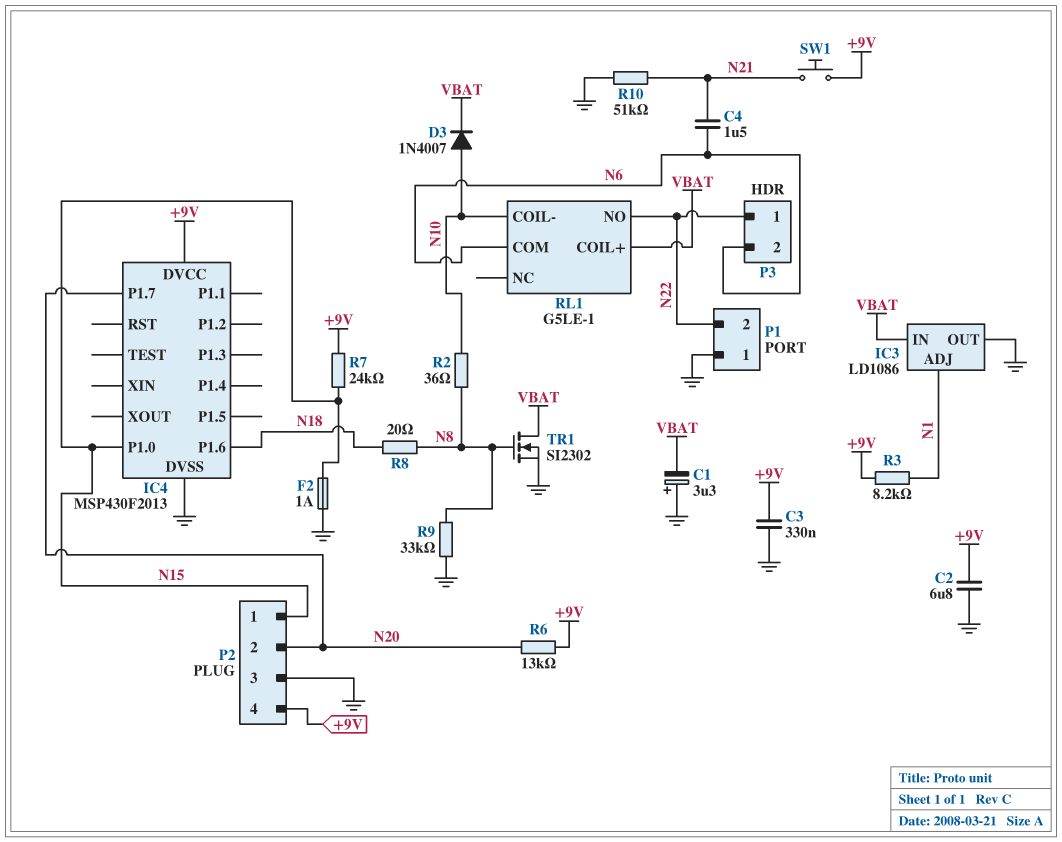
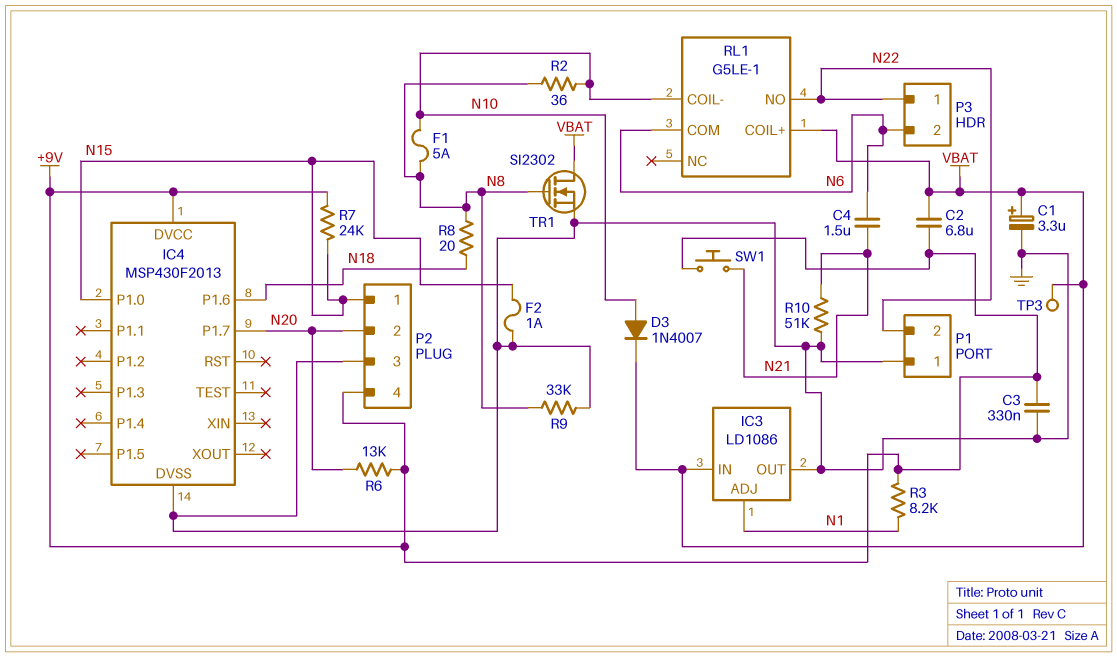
C1: 3.3uF (plus GND, minus VBAT) -> 3.3uF (plus VBAT, minus GND)
C2: 6.8uF (+9V, GND) -> 6.8uF (+9V, VBAT)
F1: none -> 5A (N8, N10)
TP3: none -> test point (VBAT)

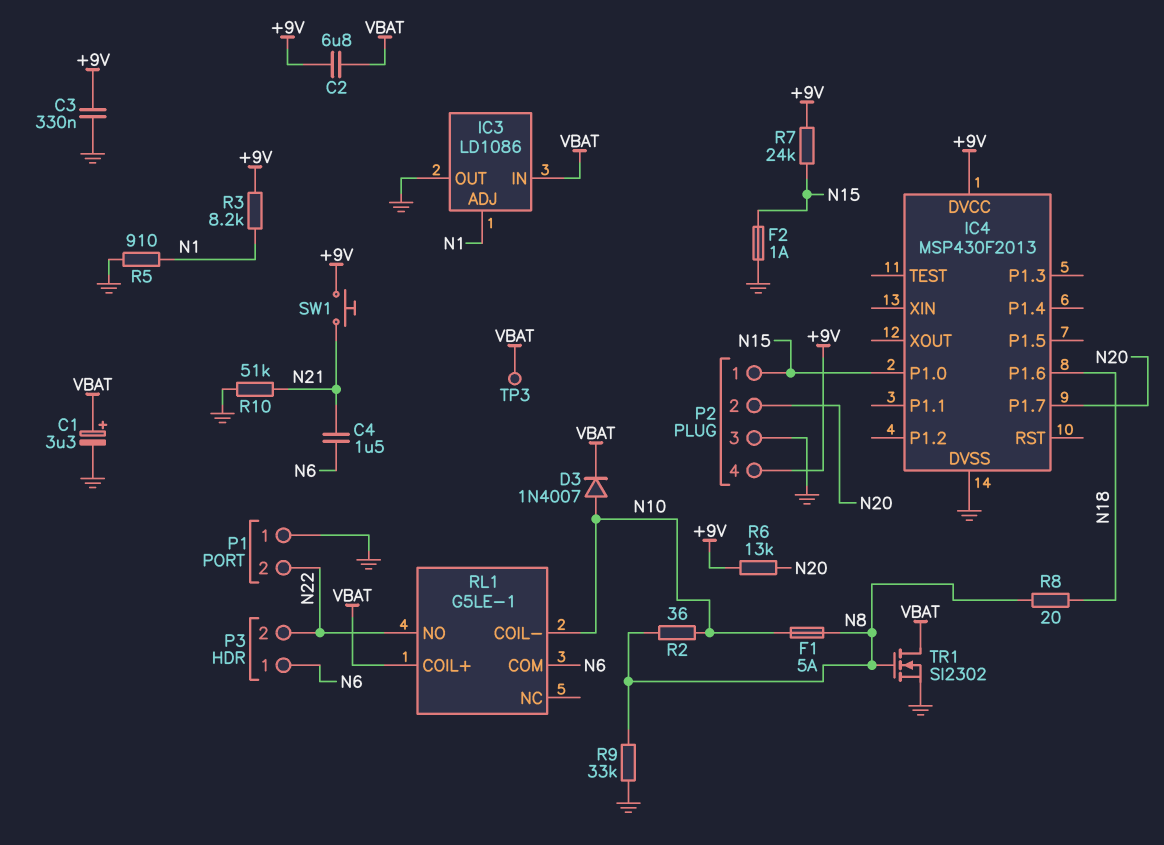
P3 pin 1: N22 -> N6
P3 pin 2: N6 -> N22
R5: none -> 910 (GND, N1)

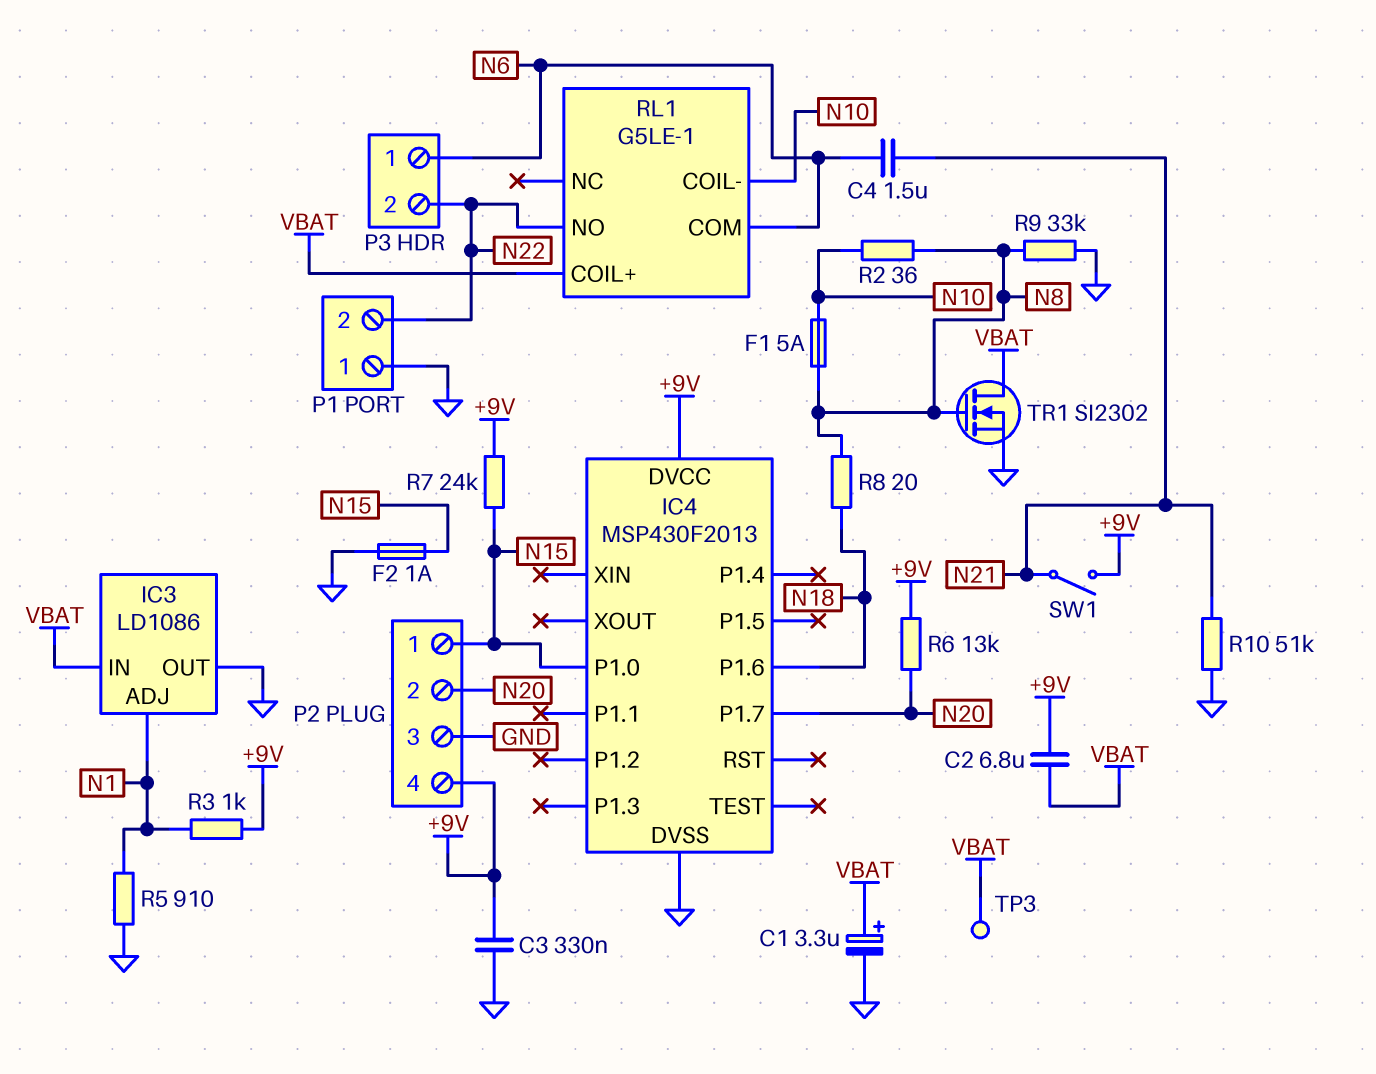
D3: diode 1N4007 (A N10, K VBAT) -> none
R3: 8.2k (+9V, N1) -> 1k (+9V, N1)
SW1: button (+9V, N21) -> switch (+9V, N21)

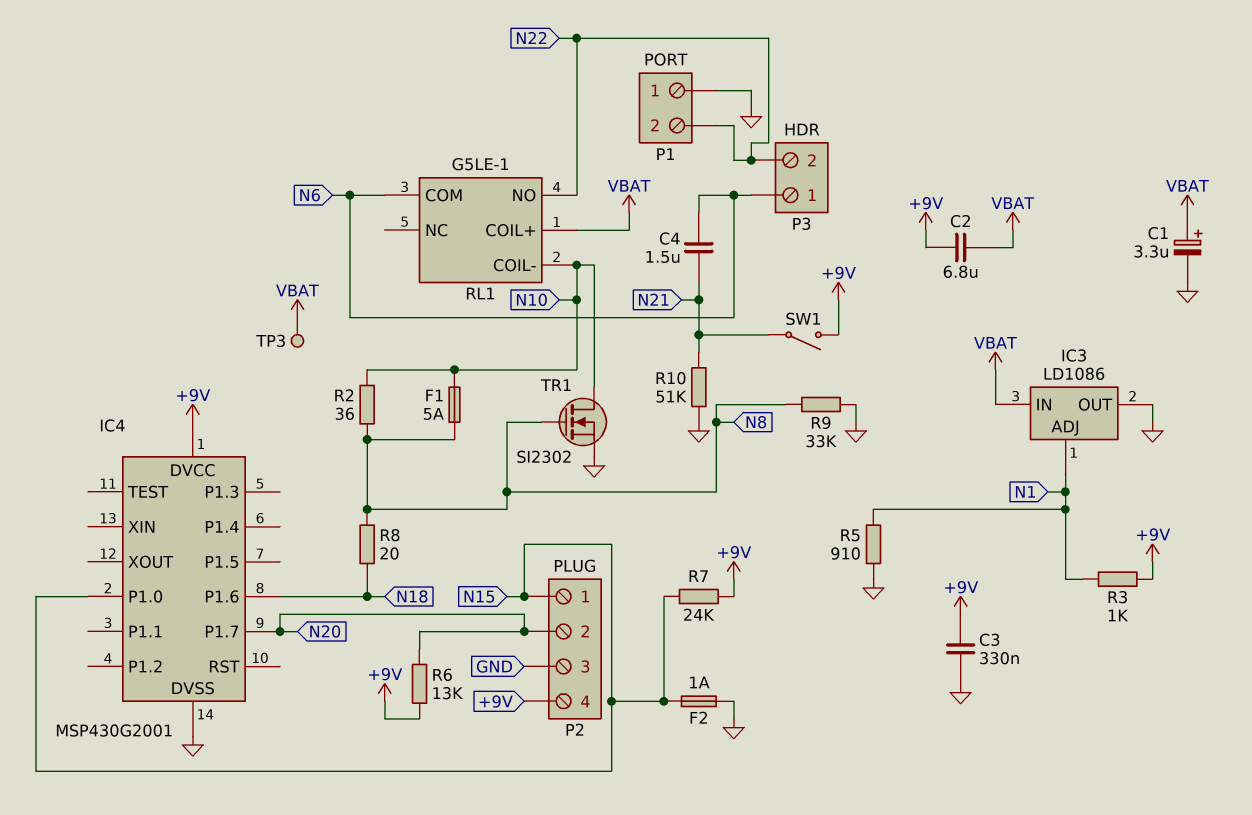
IC4: MSP430F2013 -> MSP430G2001
TR1: NMOS SI2302 (G N8, D VBAT, S GND) -> NMOS SI2302 (G N8, D N10, S GND)

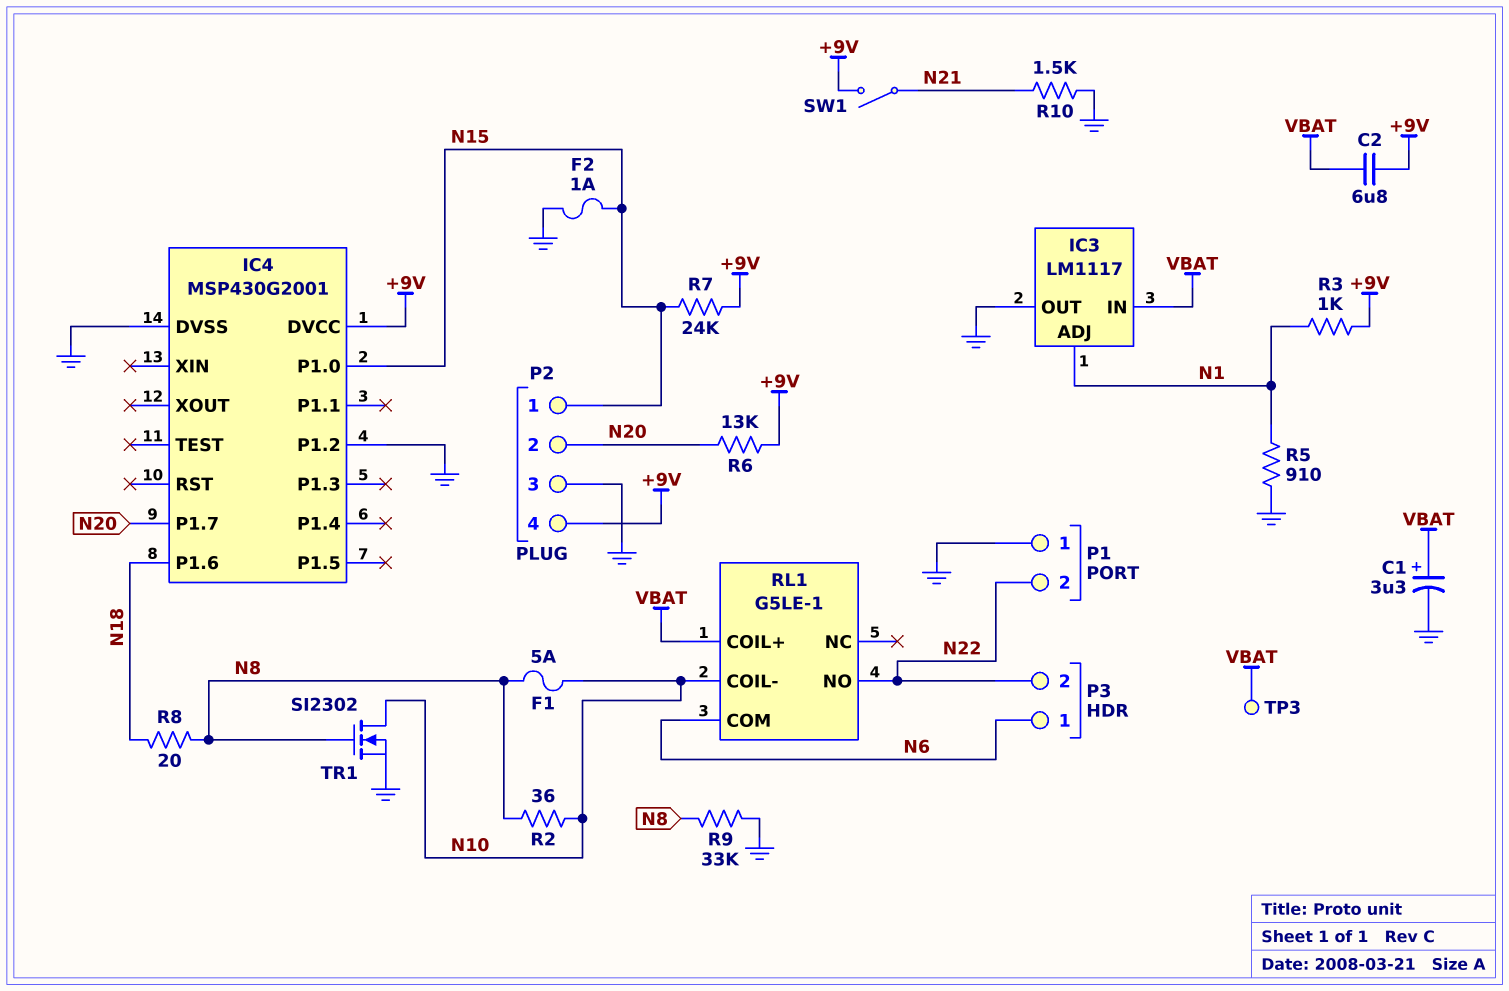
C3: 330nF (+9V, GND) -> none
C4: 1.5uF (N6, N21) -> none
IC3: LD1086 -> LM1117
IC4 pin P1.2: none -> GND
R10: 51k (GND, N21) -> 1.5k (GND, N21)

